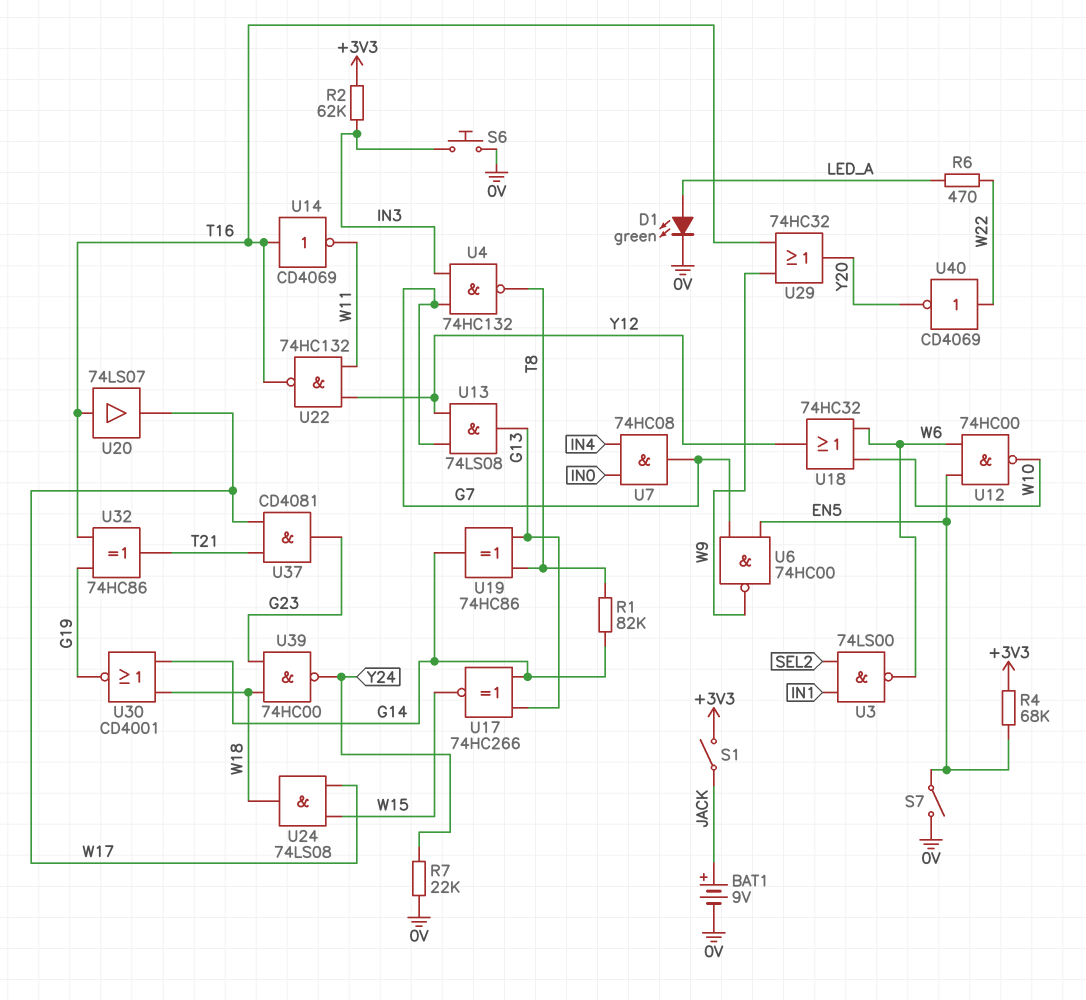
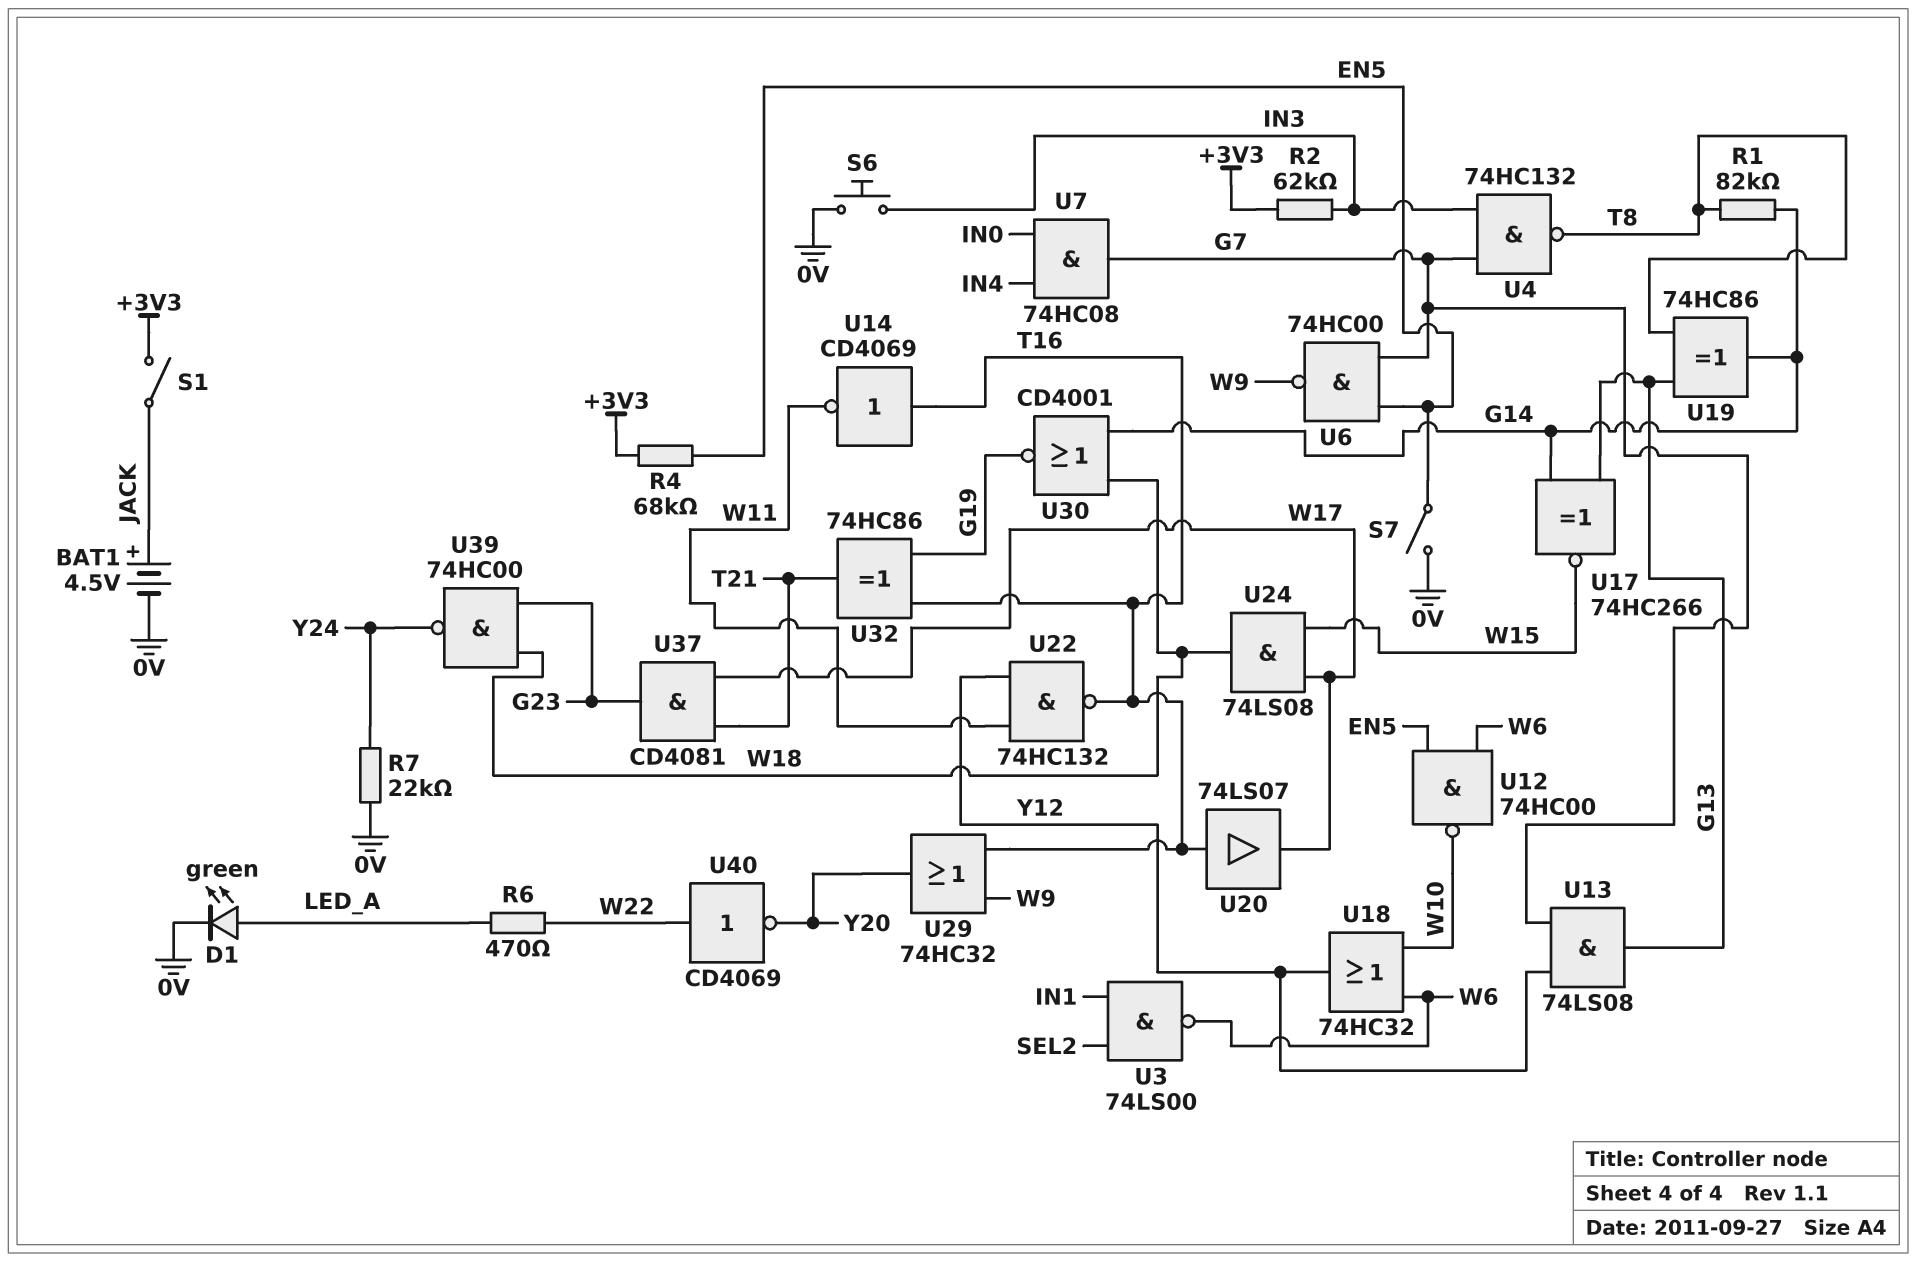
BAT1: 9V (plus JACK, minus 0V) -> 4.5V (plus JACK, minus 0V)

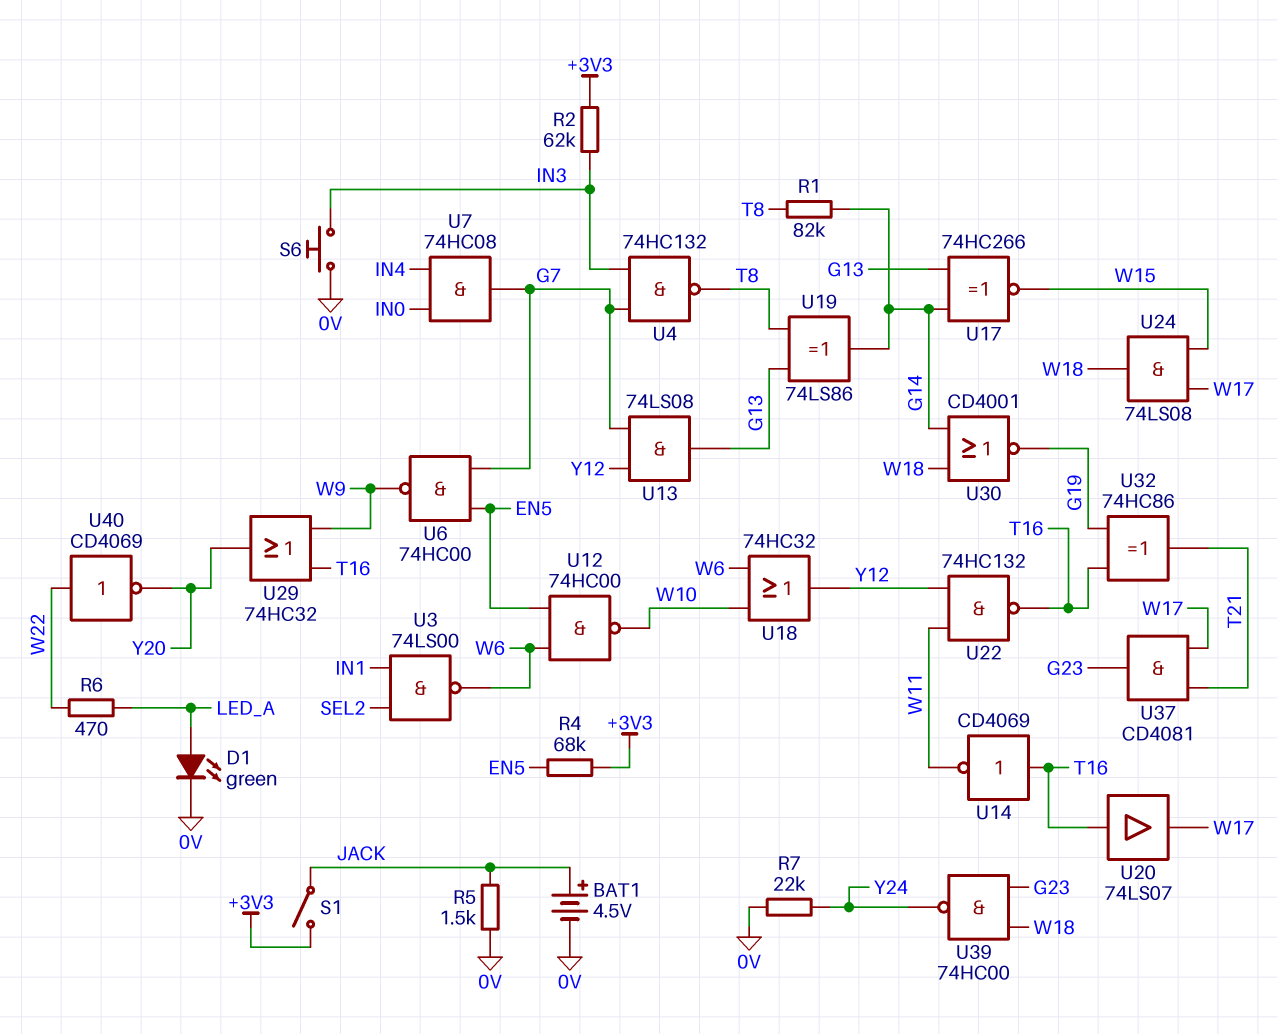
R5: none -> 1.5k (0V, JACK)
S7: switch (0V, EN5) -> none
U19: XOR 74HC86 (in G13, in T8, out G14) -> XOR 74LS86 (in G13, in T8, out G14)

